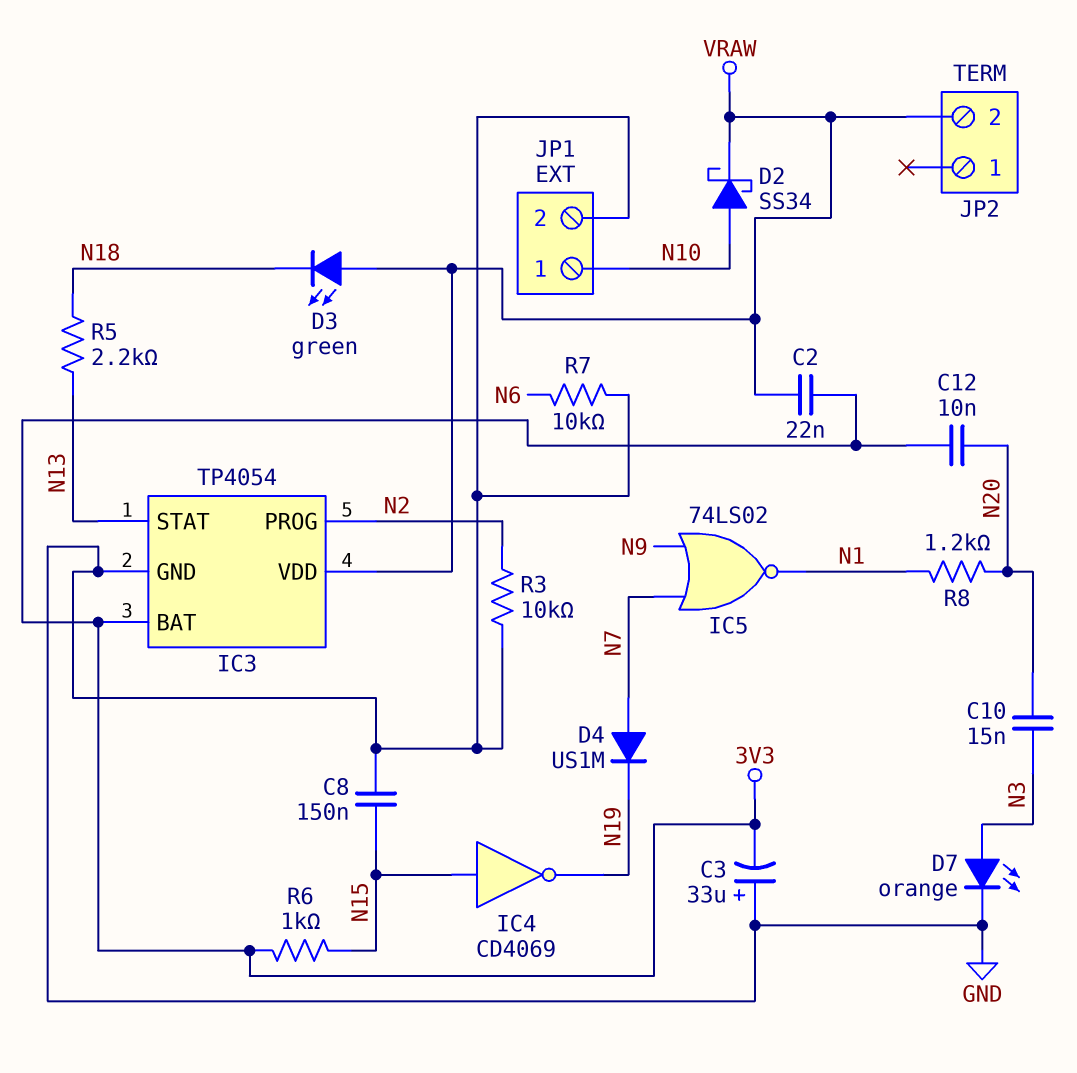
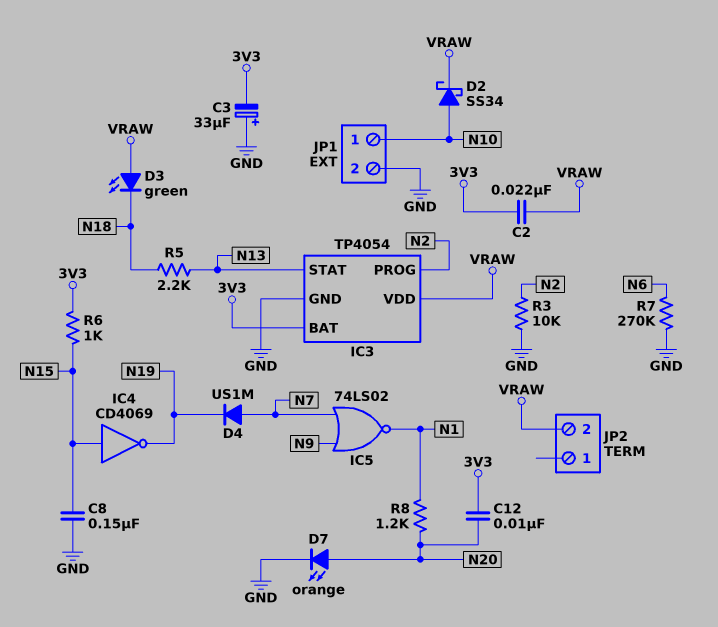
C10: 15nF (N3, N20) -> none
D7: LED orange (A N3, K GND) -> LED orange (A N20, K GND)
R7: 10k (GND, N6) -> 270k (GND, N6)

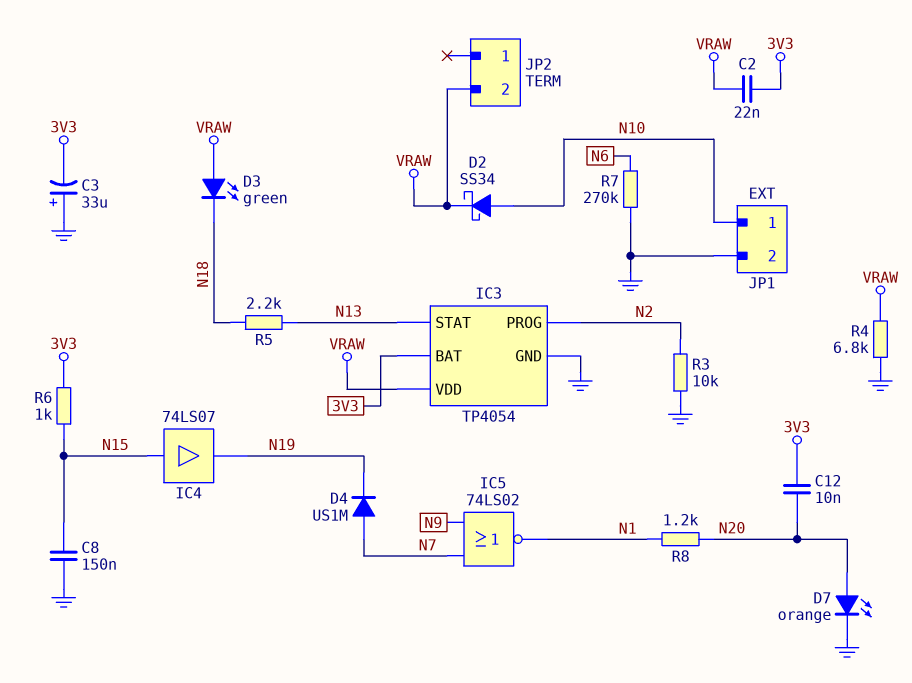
IC4: NOT CD4069 (in N15, out N19) -> buffer 74LS07 (in N15, out N19)
R4: none -> 6.8k (GND, VRAW)

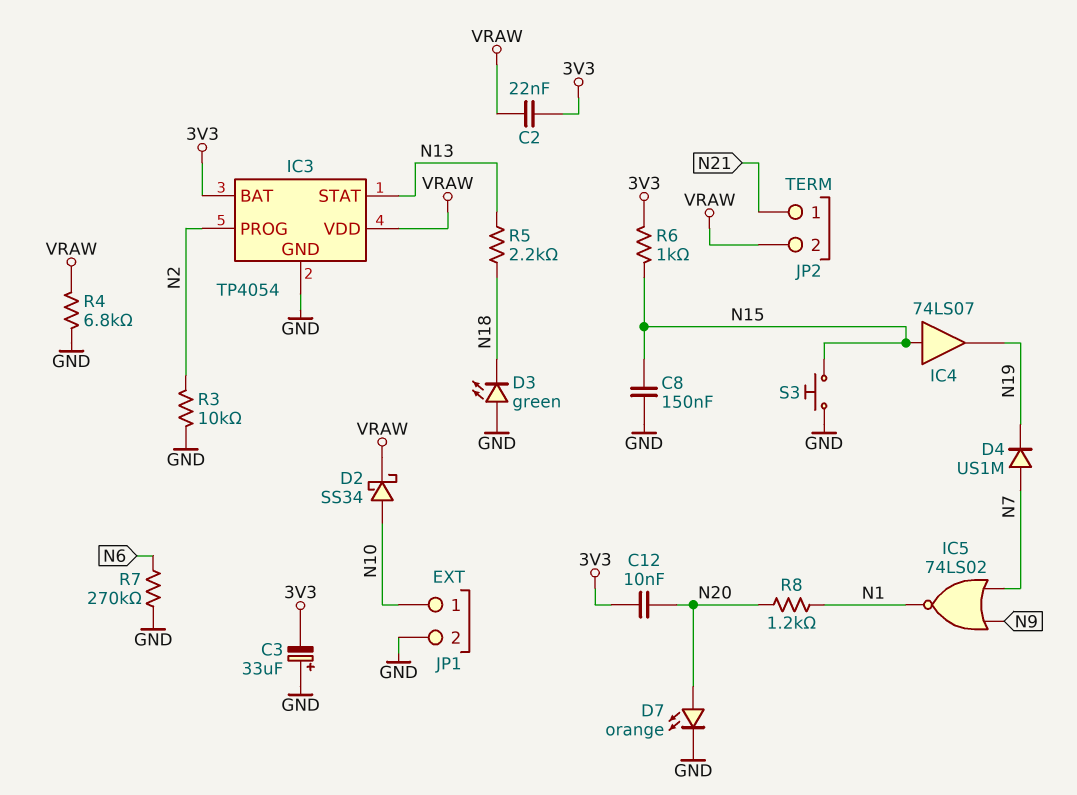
D3: LED green (A VRAW, K N18) -> LED green (A GND, K N18)
JP2 pin 1: none -> N21
S3: none -> button (GND, N15)

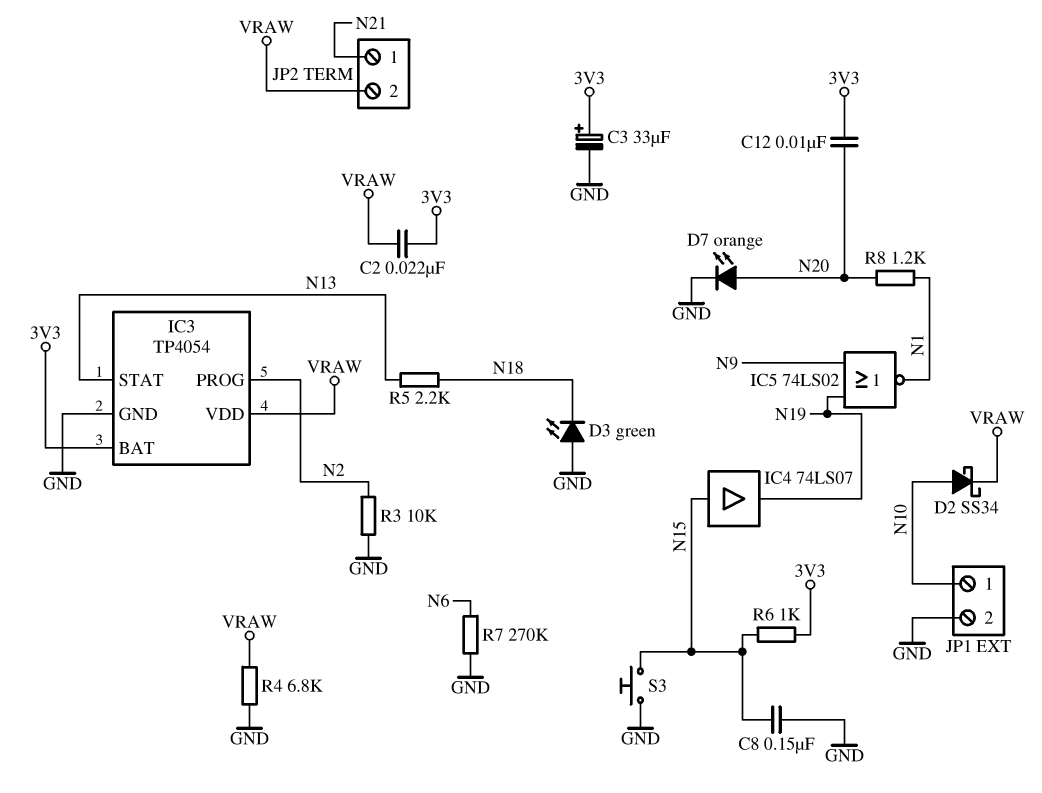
C3: 33uF (plus GND, minus 3V3) -> 33uF (plus 3V3, minus GND)
D4: diode US1M (A N7, K N19) -> none
IC5: NOR 74LS02 (in N7, in N9, out N1) -> NOR 74LS02 (in N9, in N19, out N1)

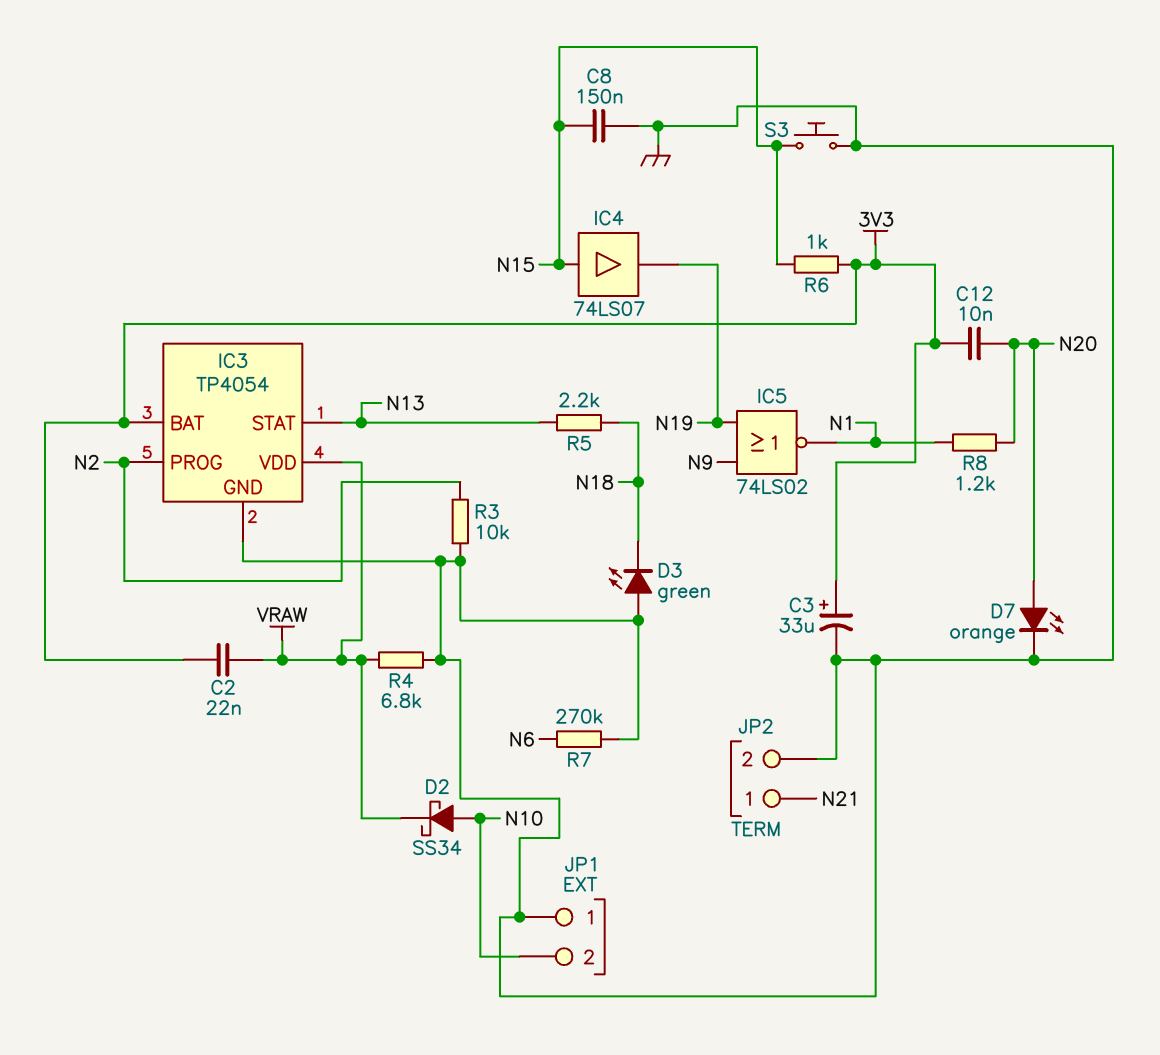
JP1 pin 1: N10 -> GND
JP1 pin 2: GND -> N10
JP2 pin 2: VRAW -> GND

